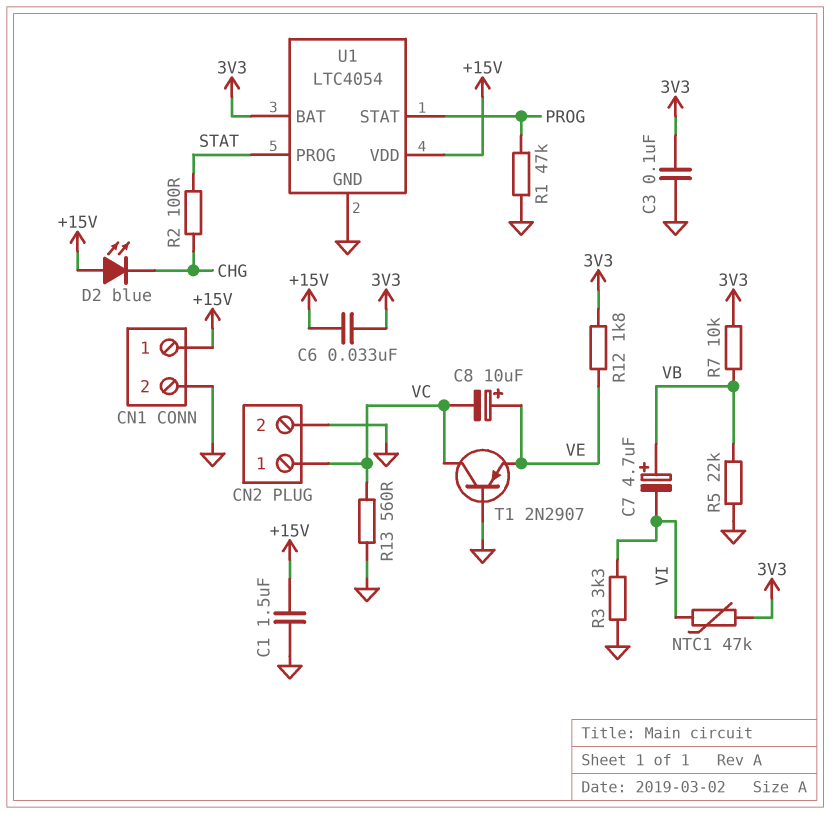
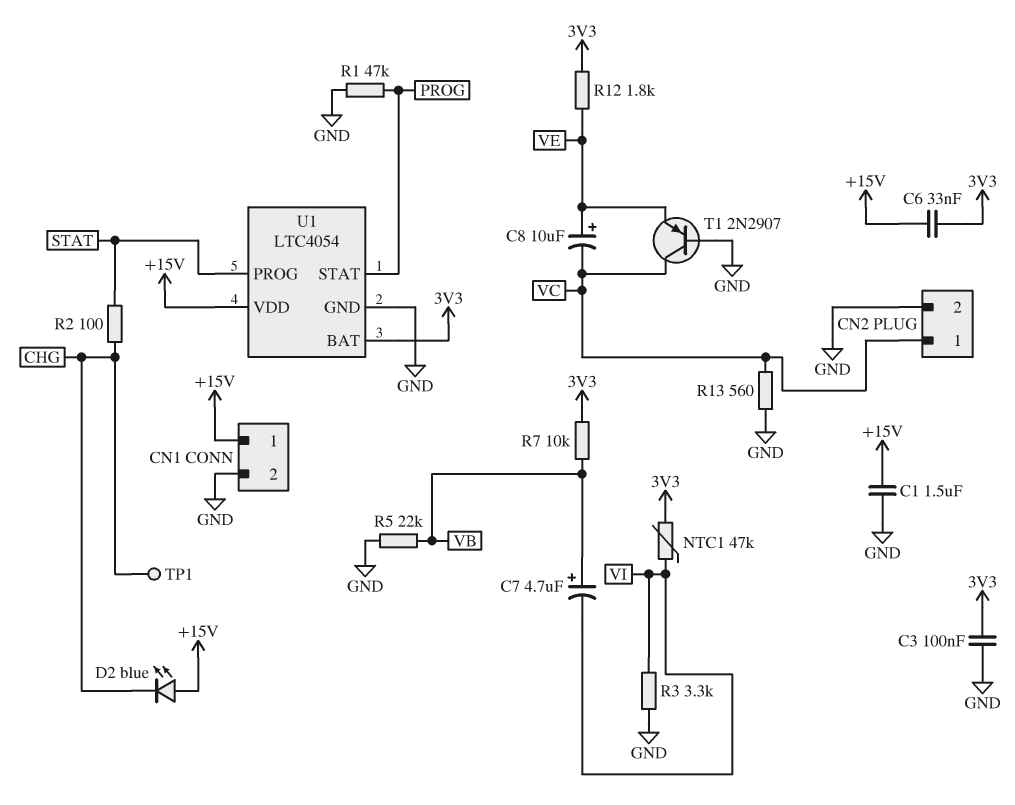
TP1: none -> test point (CHG)

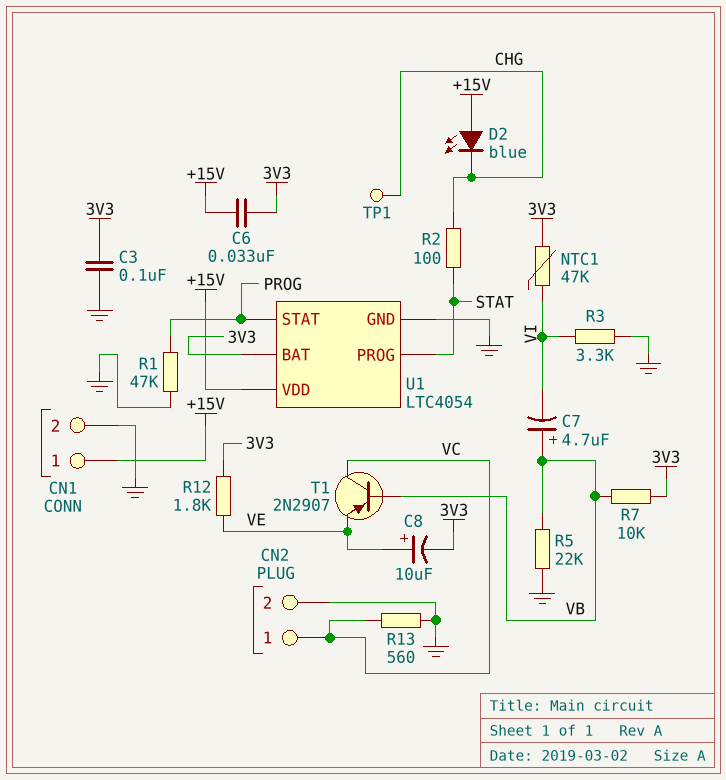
C1: 1.5uF (+15V, GND) -> none
C8: 10uF (plus VE, minus VC) -> 10uF (plus VE, minus 3V3)
T1: PNP 2N2907 (B GND, C VC, E VE) -> PNP 2N2907 (B VB, C VC, E VE)

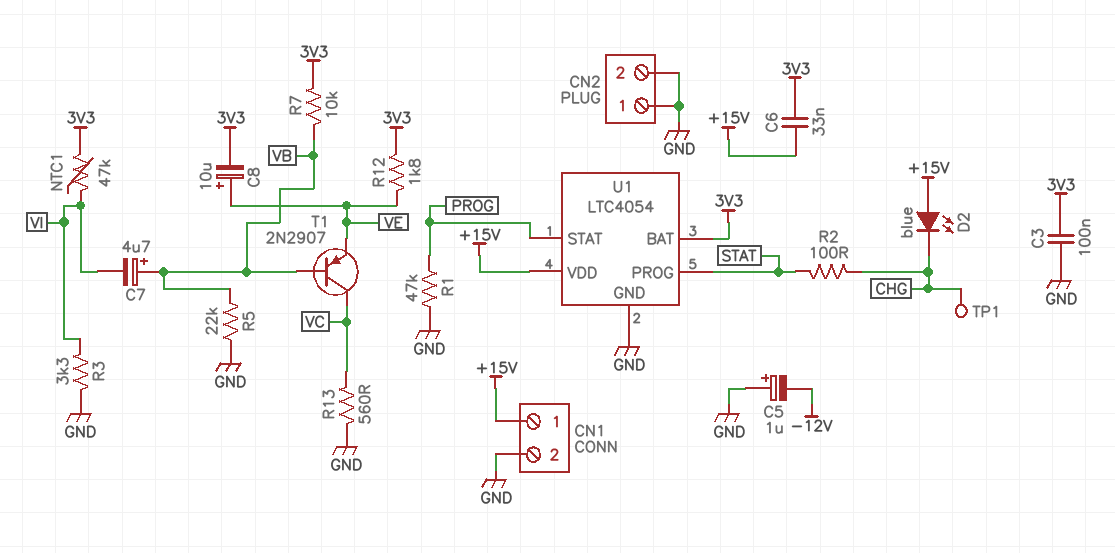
C5: none -> 1uF (plus GND, minus -12V)
CN2 pin 1: VC -> GND

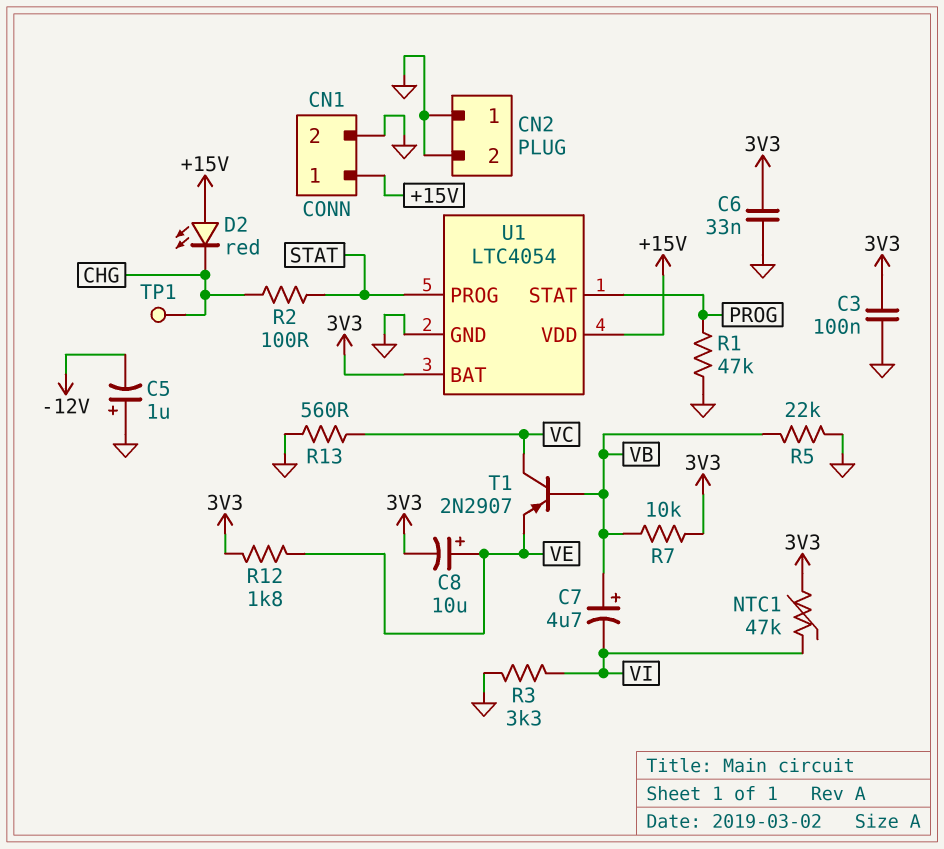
C6: 33nF (+15V, 3V3) -> 33nF (3V3, GND)
D2: LED blue (A +15V, K CHG) -> LED red (A +15V, K CHG)

